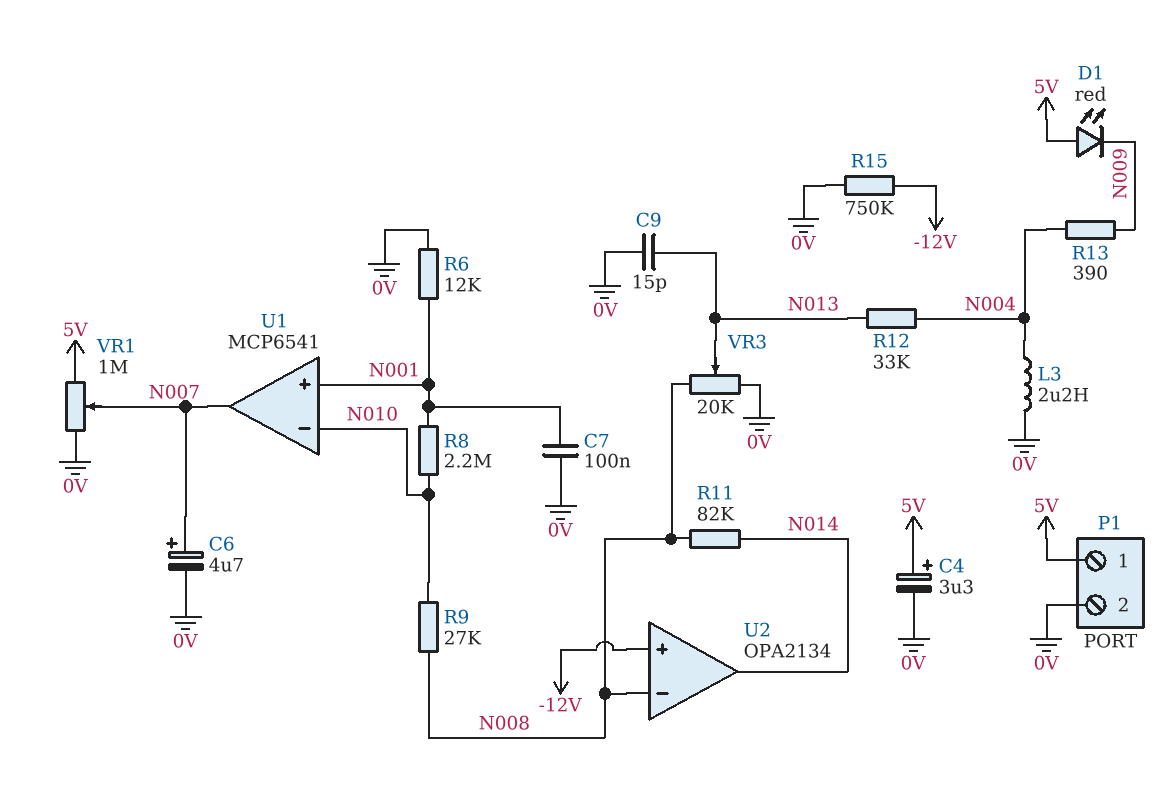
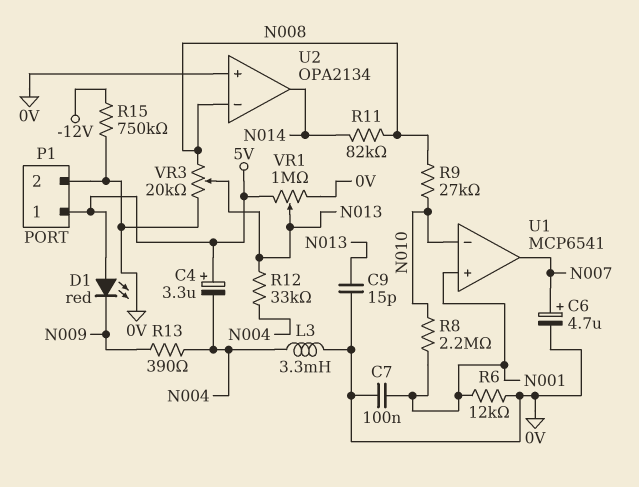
C4: 3.3uF (plus 5V, minus 0V) -> 3.3uF (plus 5V, minus N004)
L3: 2.2uH (0V, N004) -> 3.3mH (0V, N004)
U2 pin in+: -12V -> 0V
VR1: 1M (0V, 5V, wiper N007) -> 1M (0V, 5V, wiper N013)

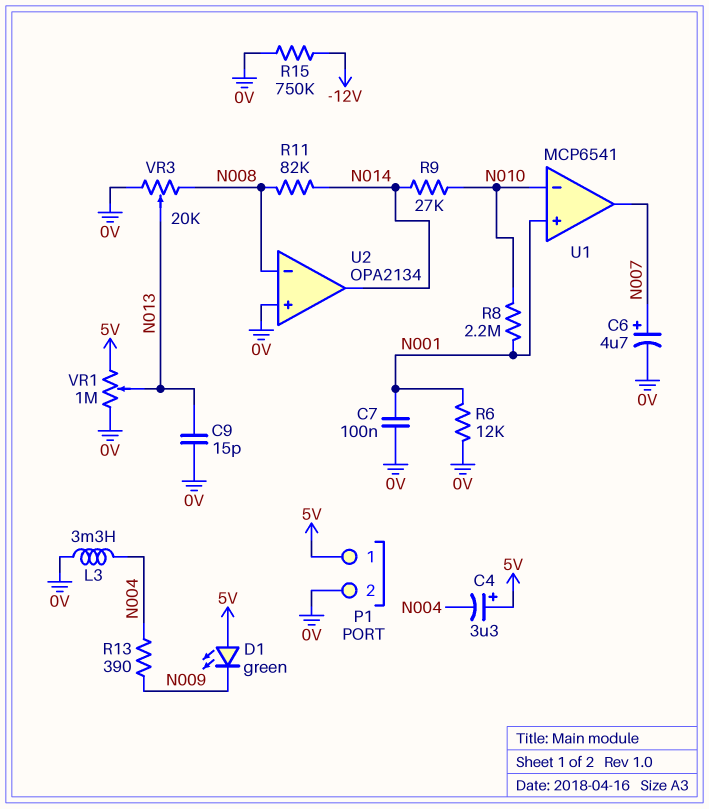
D1: LED red (A 5V, K N009) -> LED green (A 5V, K N009)
R9: 27k (N008, N010) -> 27k (N010, N014)
R12: 33k (N004, N013) -> none

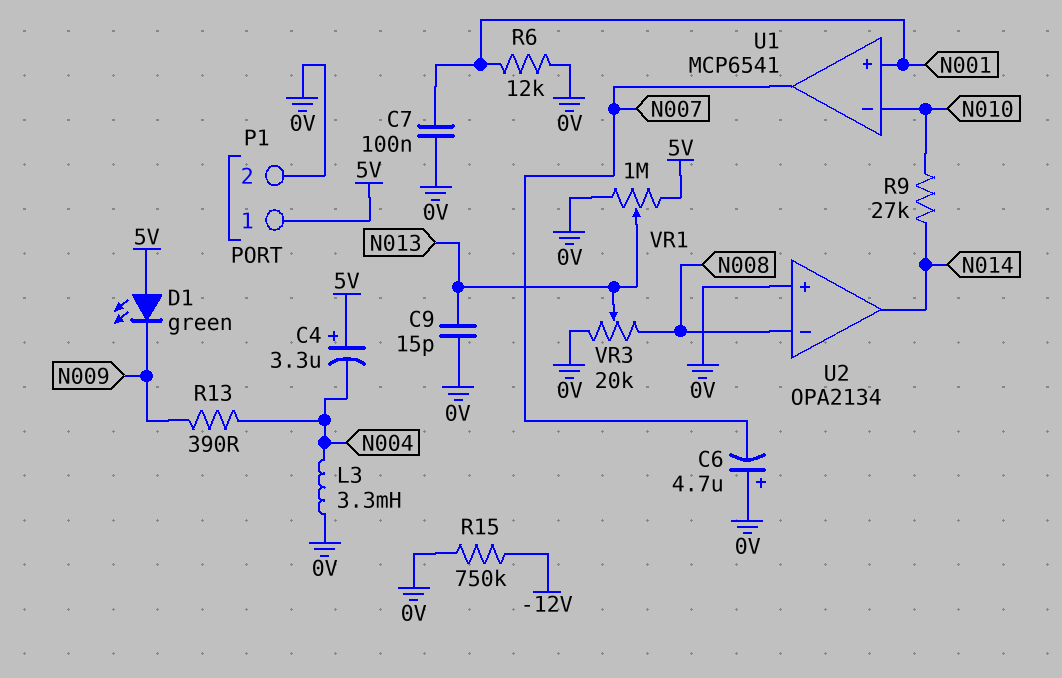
C6: 4.7uF (plus N007, minus 0V) -> 4.7uF (plus 0V, minus N007)
R8: 2.2M (N001, N010) -> none
R11: 82k (N008, N014) -> none

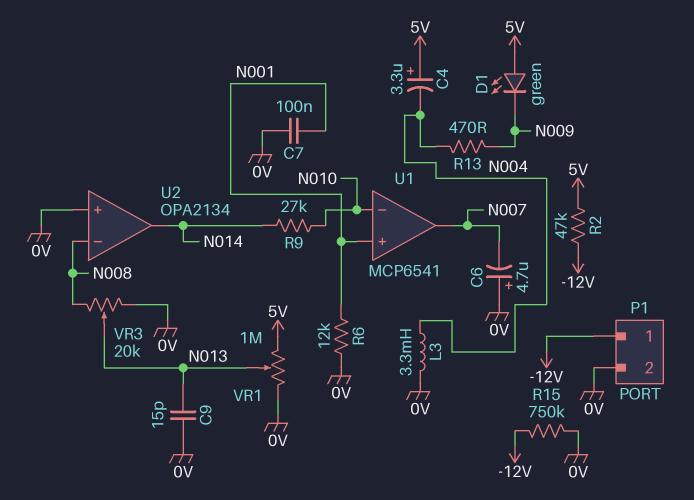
P1 pin 1: 5V -> -12V
R2: none -> 47k (-12V, 5V)
R13: 390 (N004, N009) -> 470 (N004, N009)

